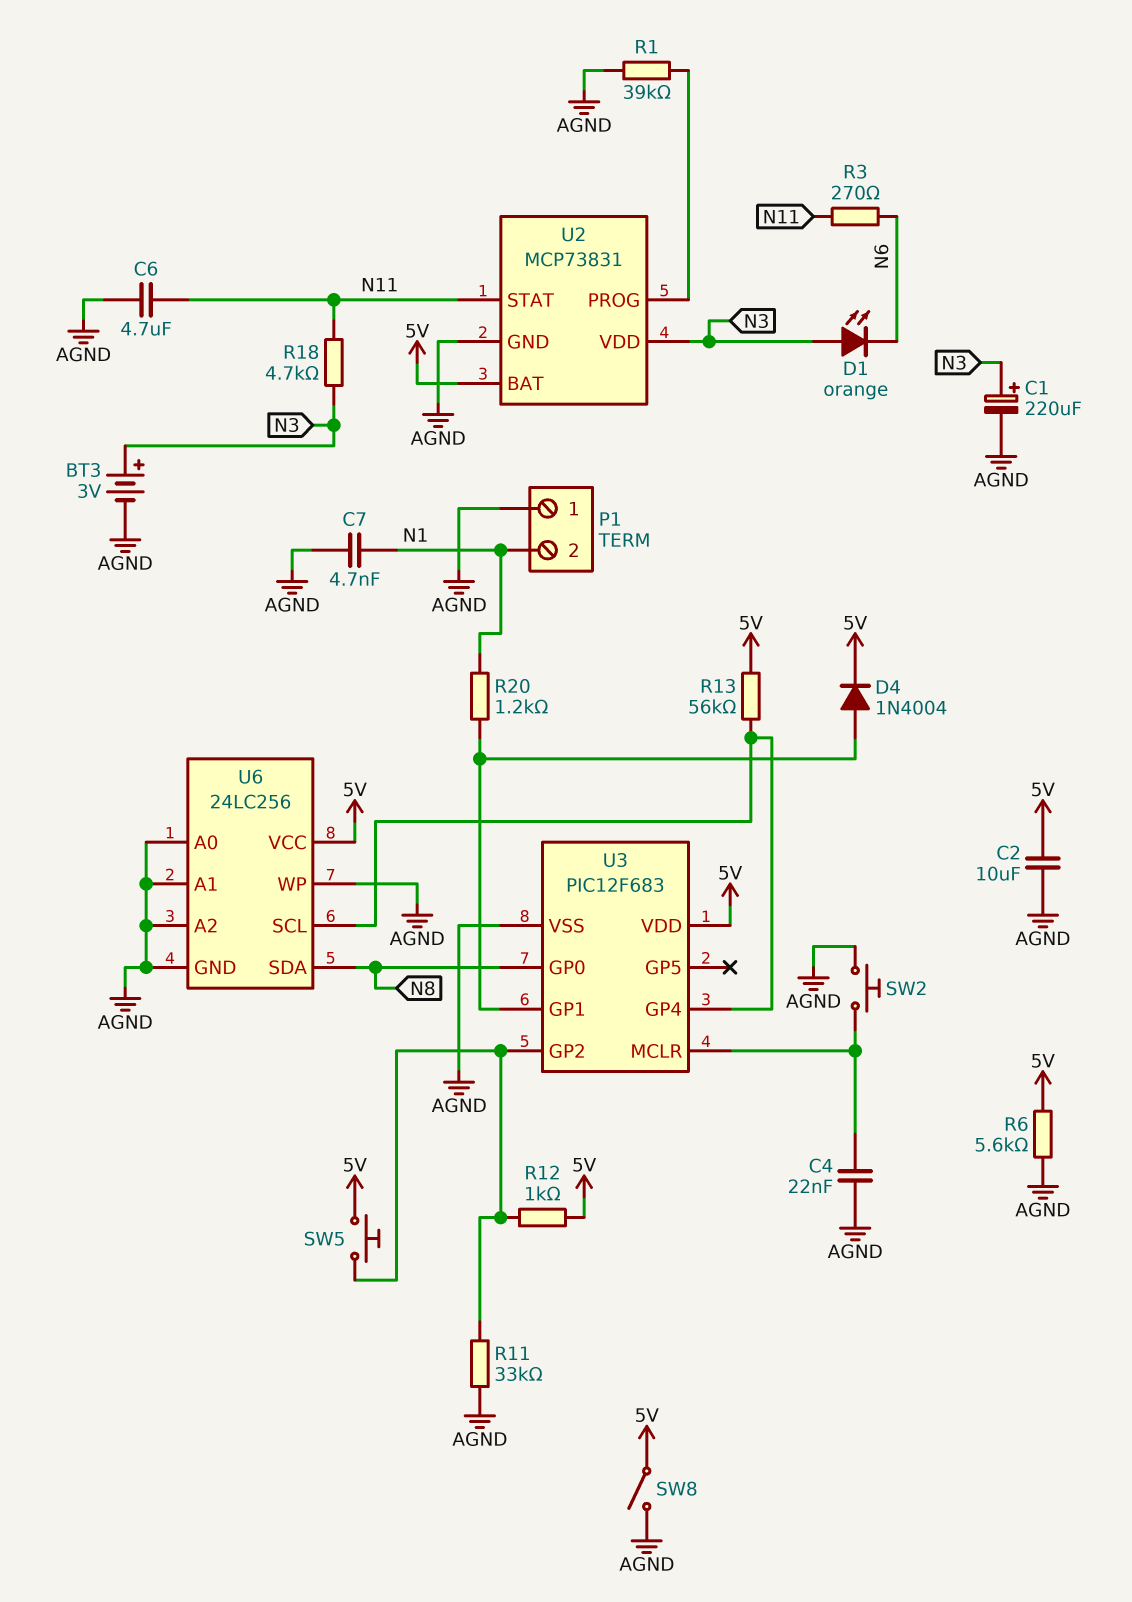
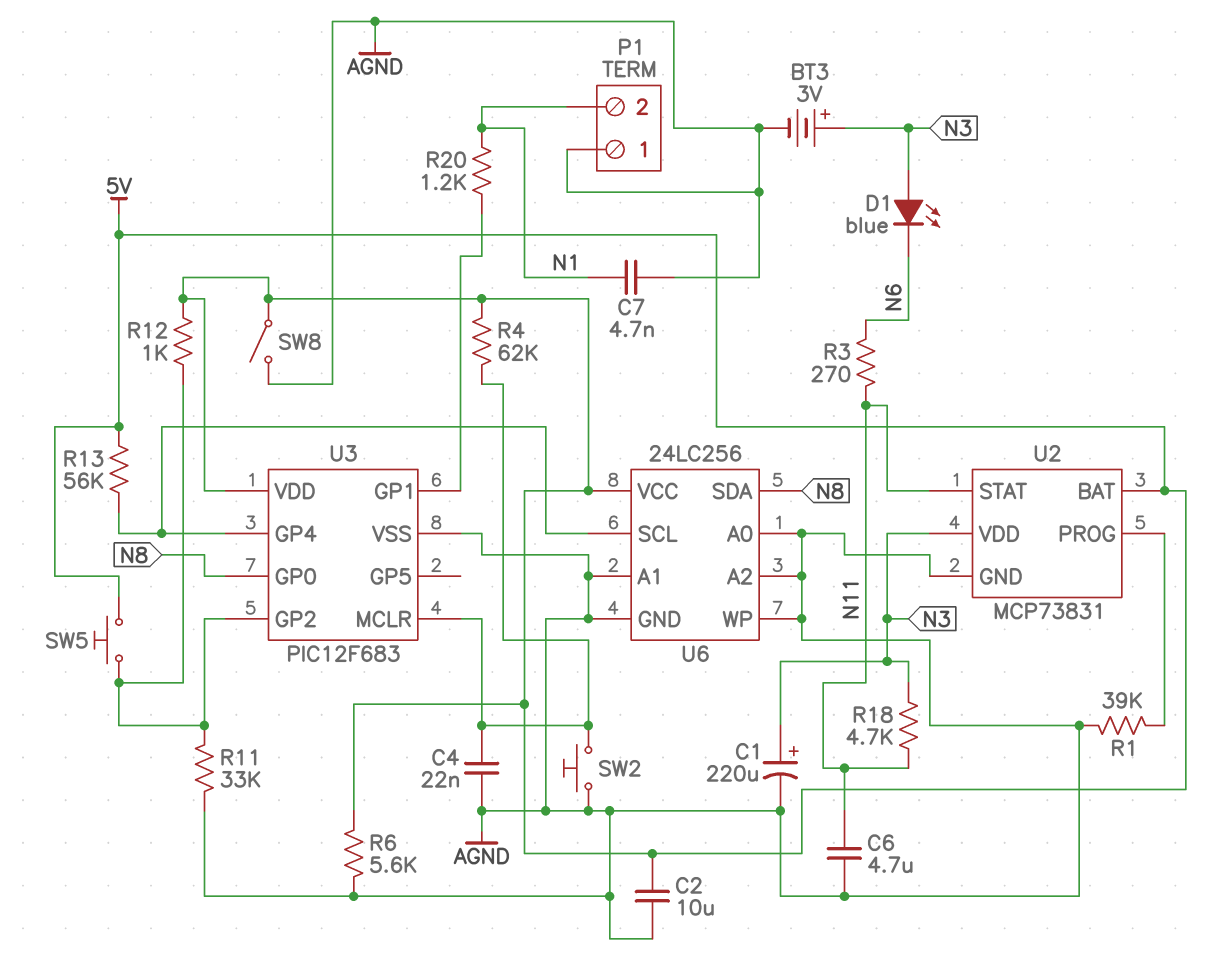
D1: LED orange (A N3, K N6) -> LED blue (A N3, K N6)
D4: diode 1N4004 (A U3/GP1, K 5V) -> none
R4: none -> 62k (5V, U3/MCLR)

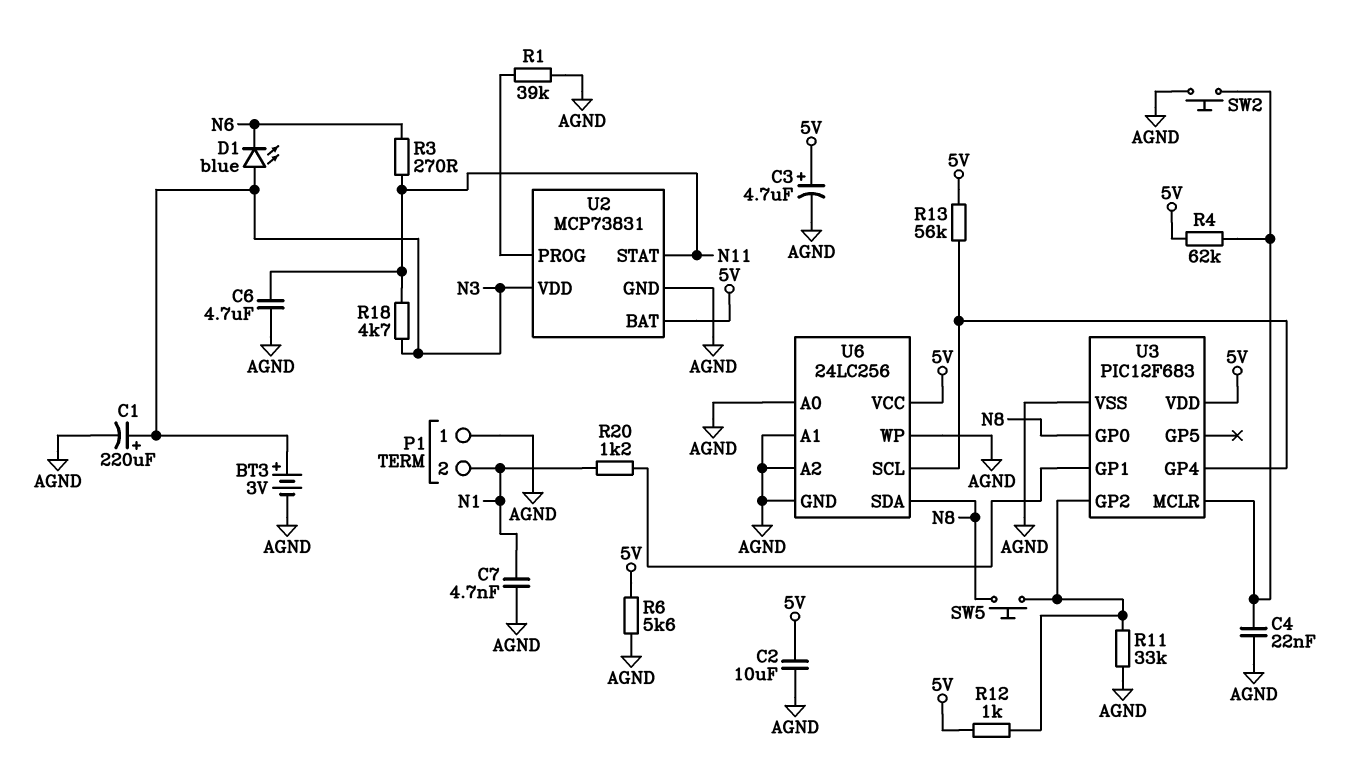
C3: none -> 4.7uF (plus 5V, minus AGND)
SW5: button (5V, U3/GP2) -> button (N8, U3/GP2)
SW8: switch (5V, AGND) -> none

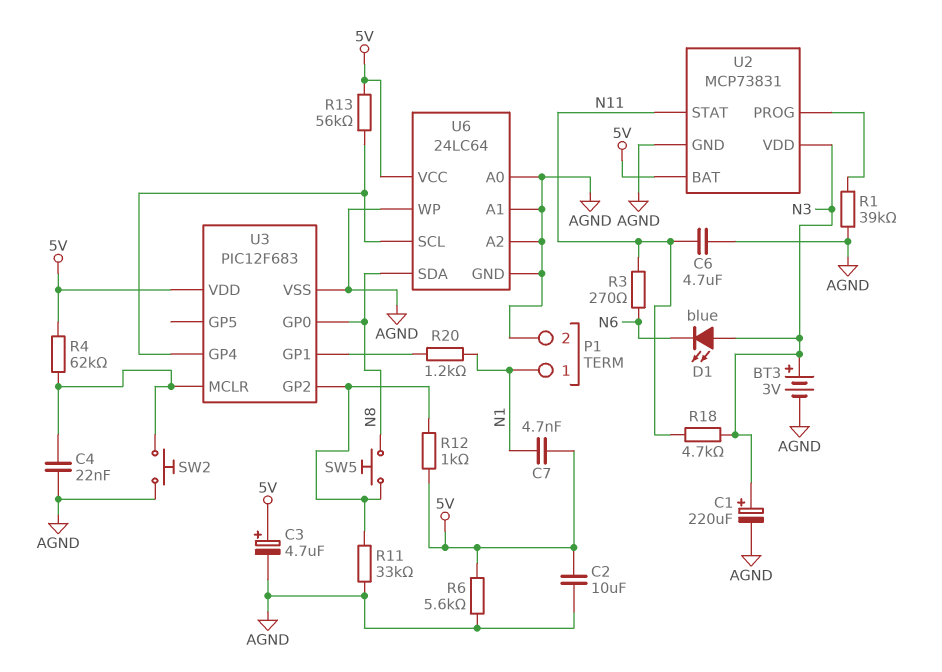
C7: 4.7nF (AGND, N1) -> 4.7nF (5V, N1)
P1 pin 1: AGND -> N1
P1 pin 2: N1 -> AGND
U6: 24LC256 -> 24LC64

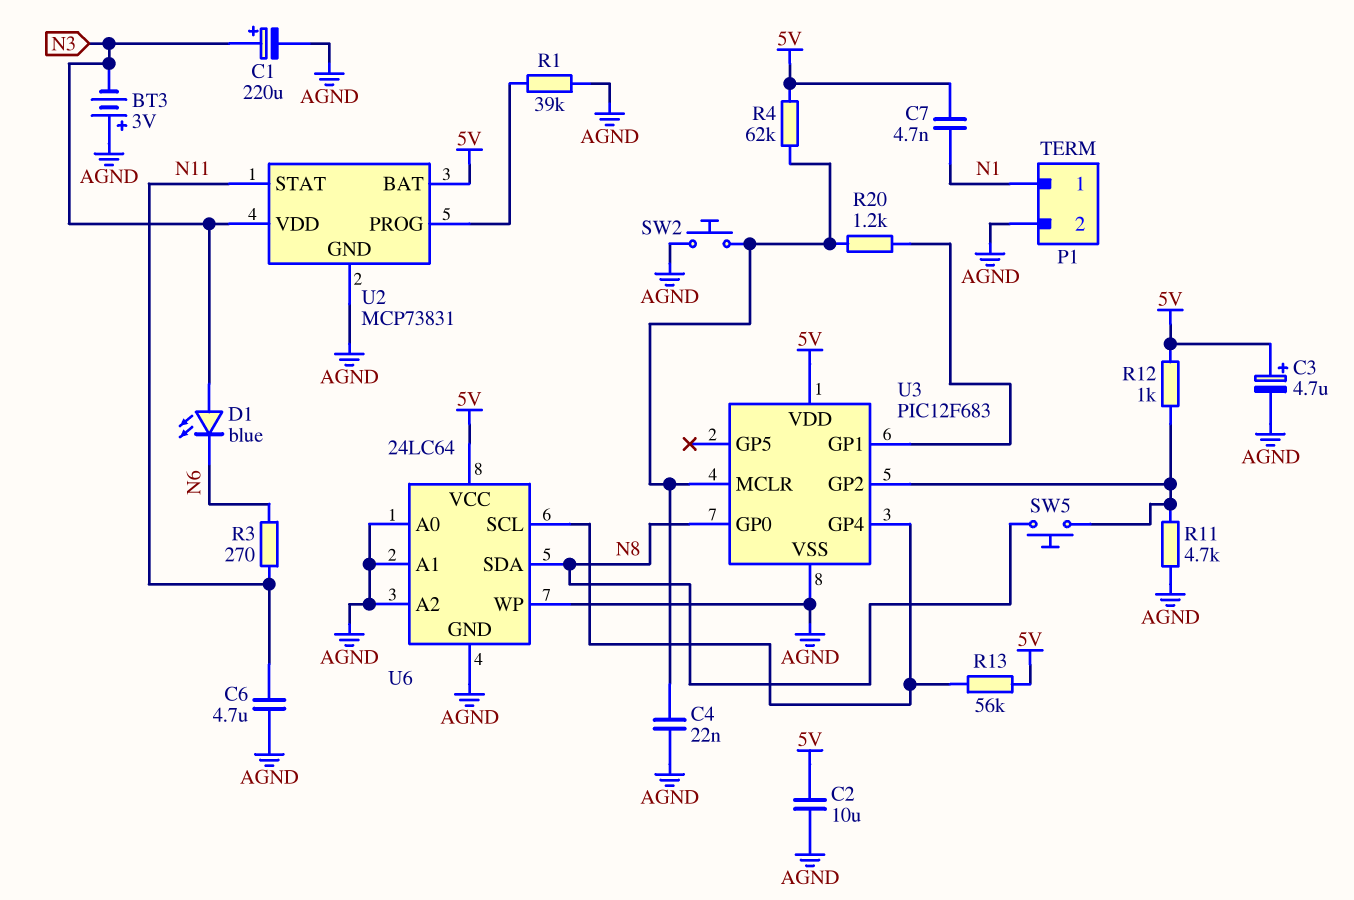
BT3: 3V (plus N3, minus AGND) -> 3V (plus AGND, minus N3)
R6: 5.6k (5V, AGND) -> none
R11: 33k (AGND, U3/GP2) -> 4.7k (AGND, U3/GP2)
R18: 4.7k (N3, N11) -> none
R20: 1.2k (N1, U3/GP1) -> 1.2k (U3/GP1, U3/MCLR)

